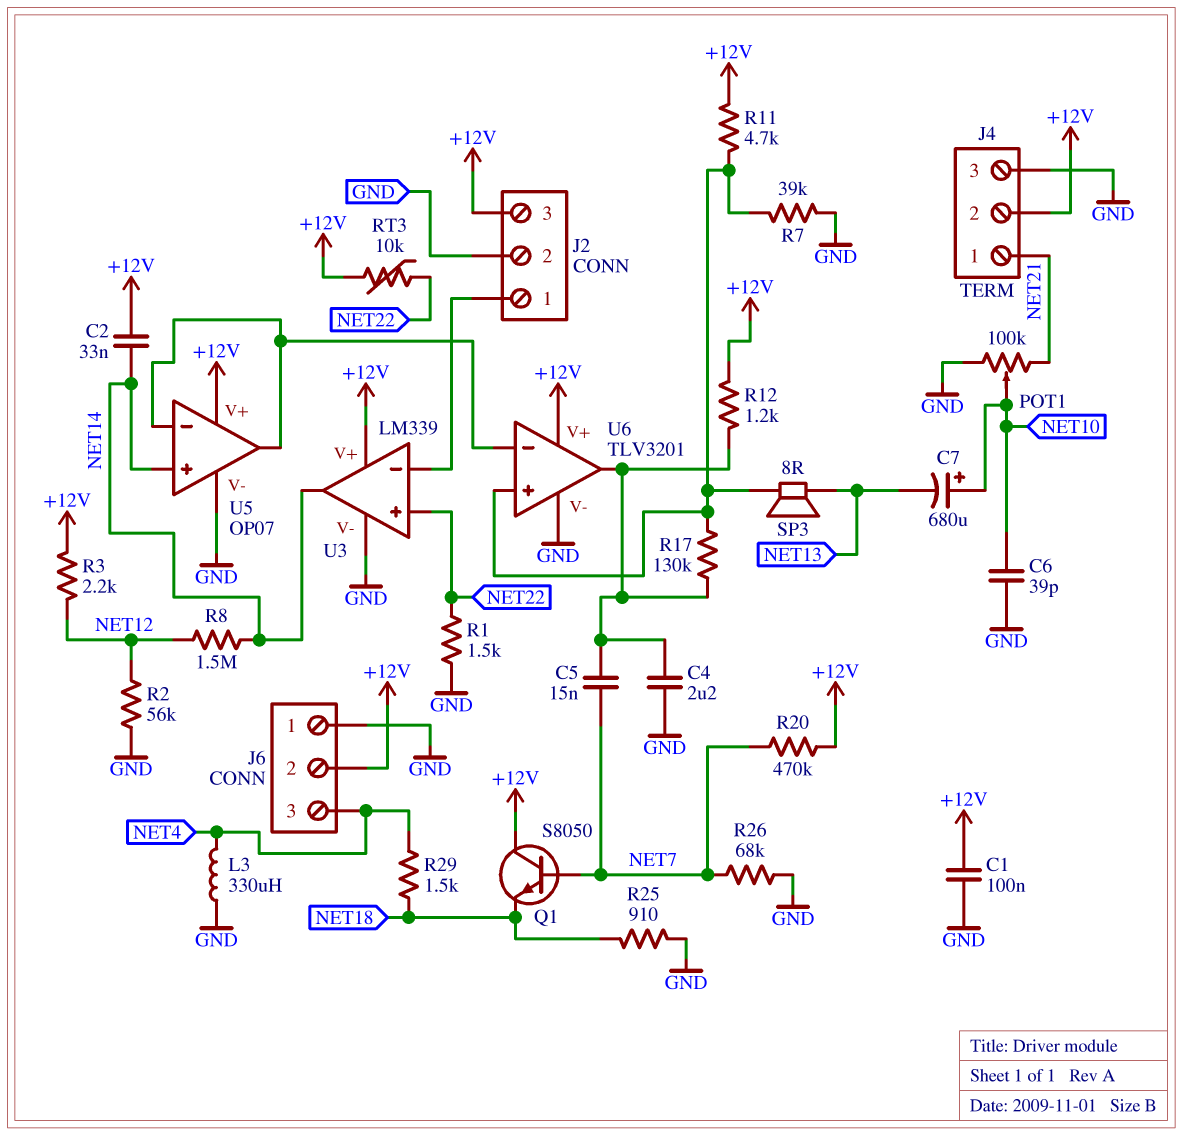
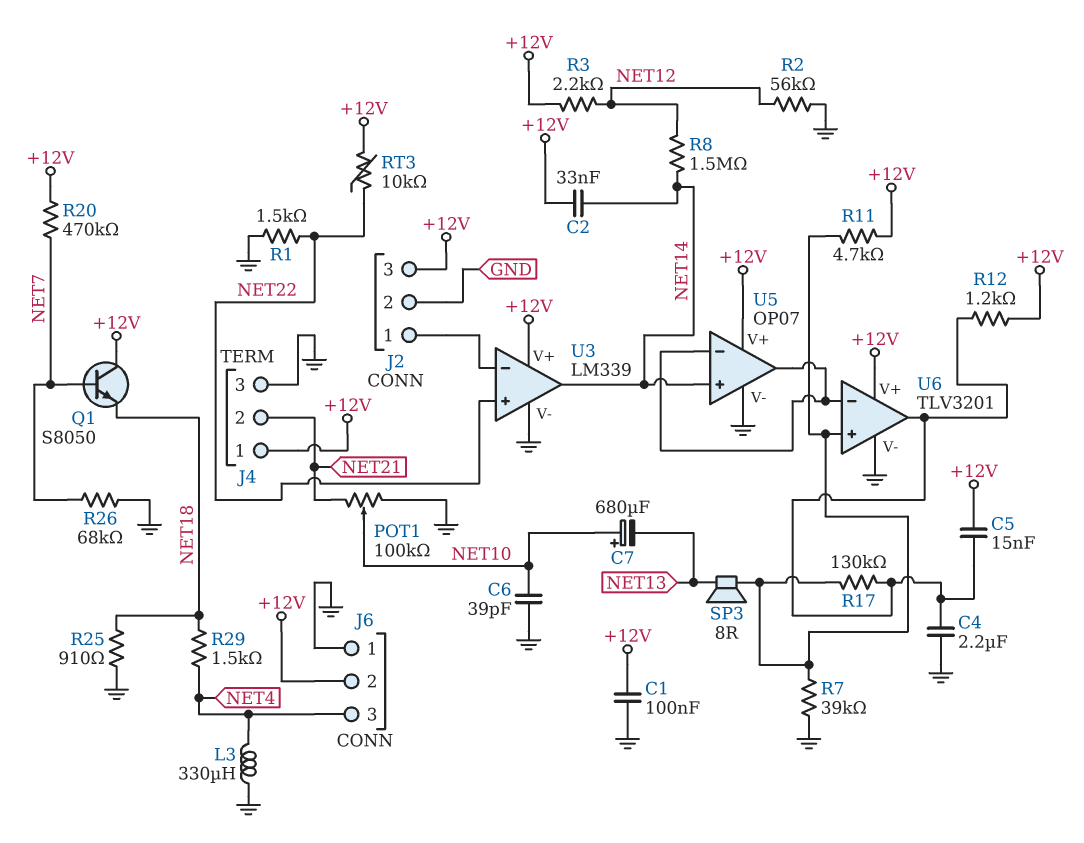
C5: 15nF (NET7, U6/out) -> 15nF (+12V, U6/out)
J4 pin 1: NET21 -> +12V
J4 pin 2: +12V -> NET21

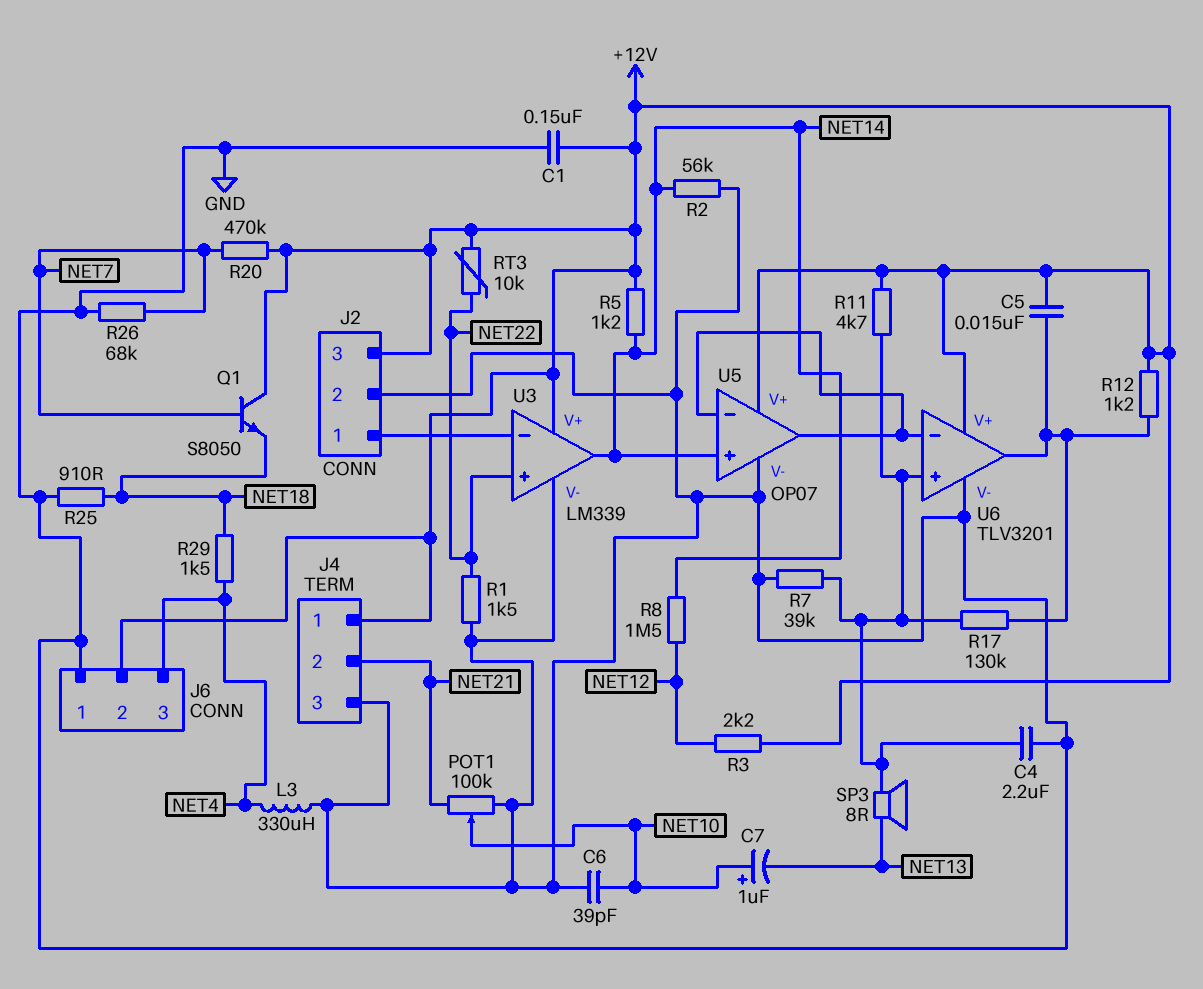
C1: 100nF (+12V, GND) -> 150nF (+12V, GND)
C2: 33nF (+12V, NET14) -> none
C4: 2.2uF (GND, U6/out) -> 2.2uF (GND, U6/in+)
C7: 680uF (plus NET10, minus NET13) -> 1uF (plus NET10, minus NET13)
R2: 56k (GND, NET12) -> 56k (GND, NET14)
R5: none -> 1.2k (+12V, NET14)

